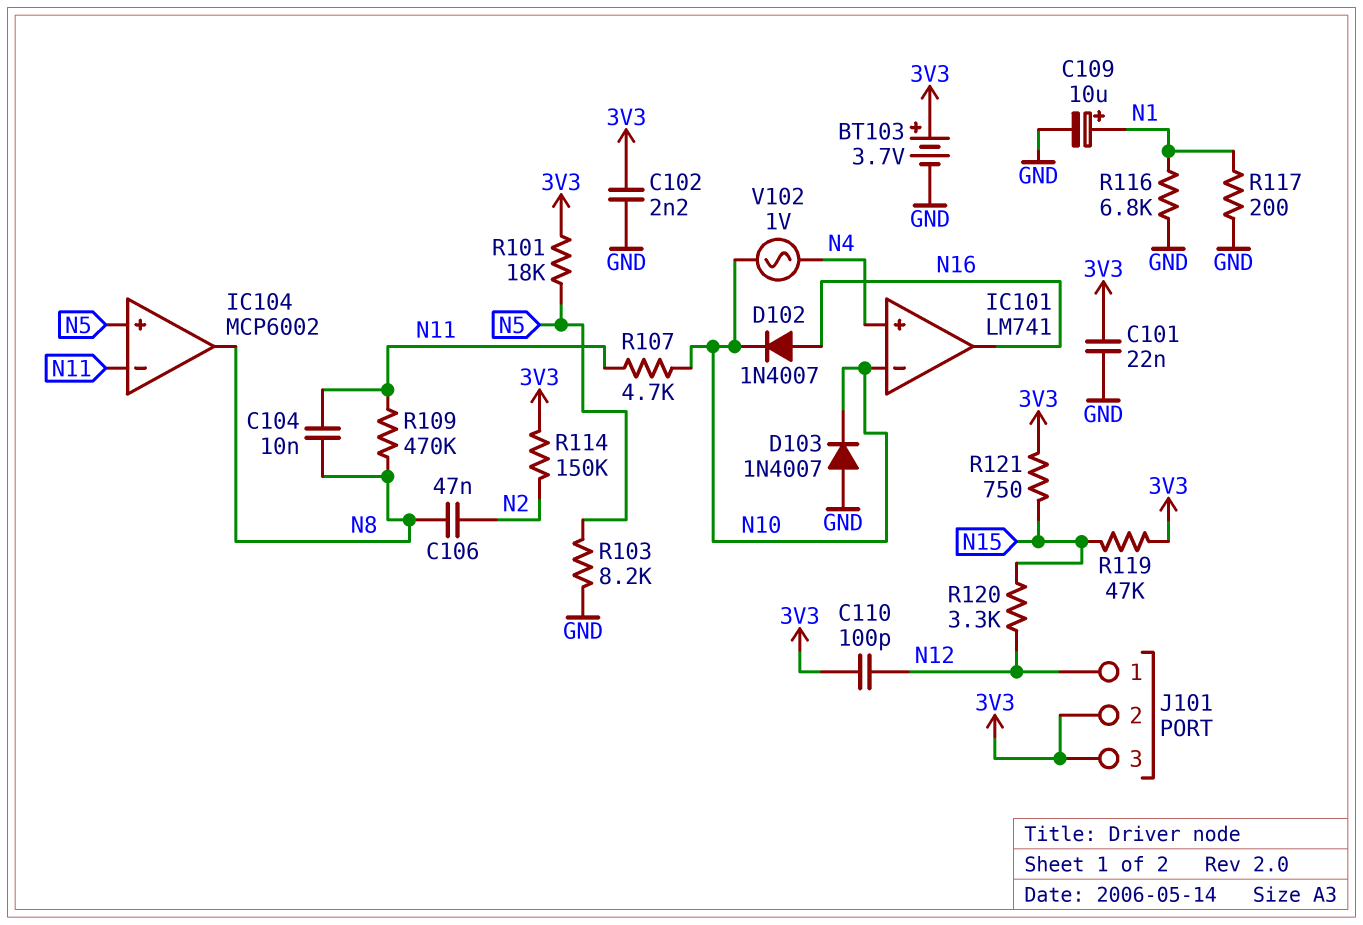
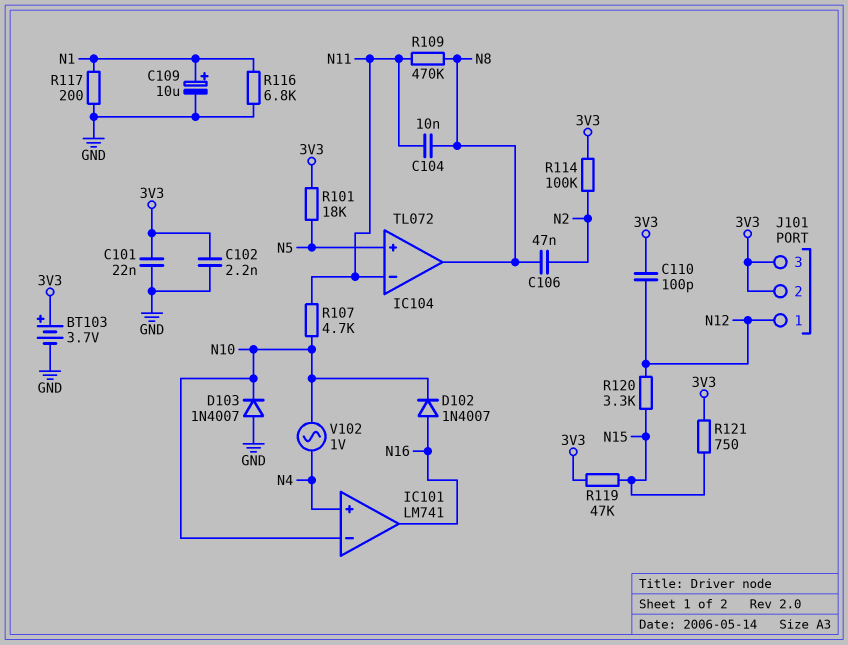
IC104: MCP6002 -> TL072
R103: 8.2k (GND, N5) -> none
R114: 150k (3V3, N2) -> 100k (3V3, N2)

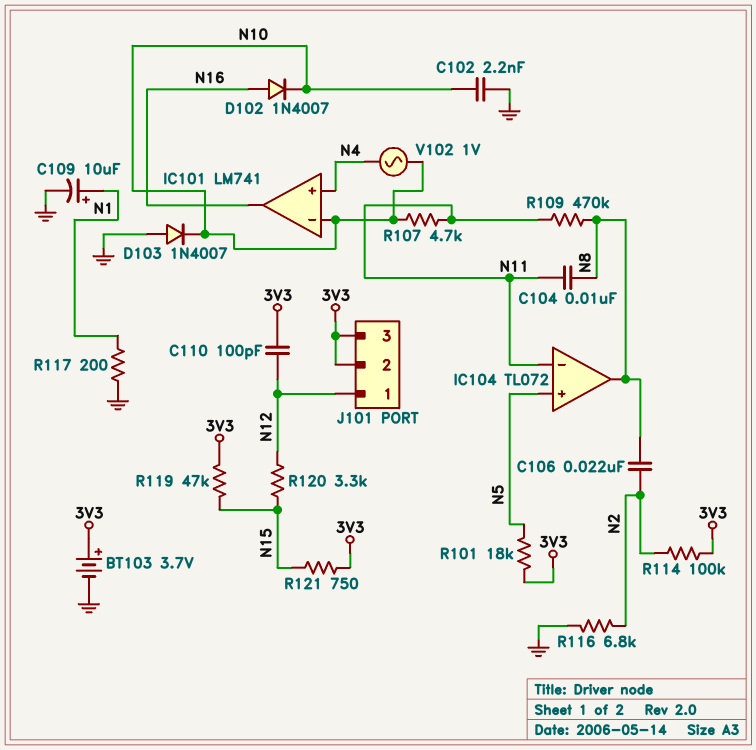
C101: 22nF (3V3, GND) -> none
C102: 2.2nF (3V3, GND) -> 2.2nF (GND, N10)
C106: 47nF (N2, N8) -> 22nF (N2, N8)
R116: 6.8k (GND, N1) -> 6.8k (GND, N2)

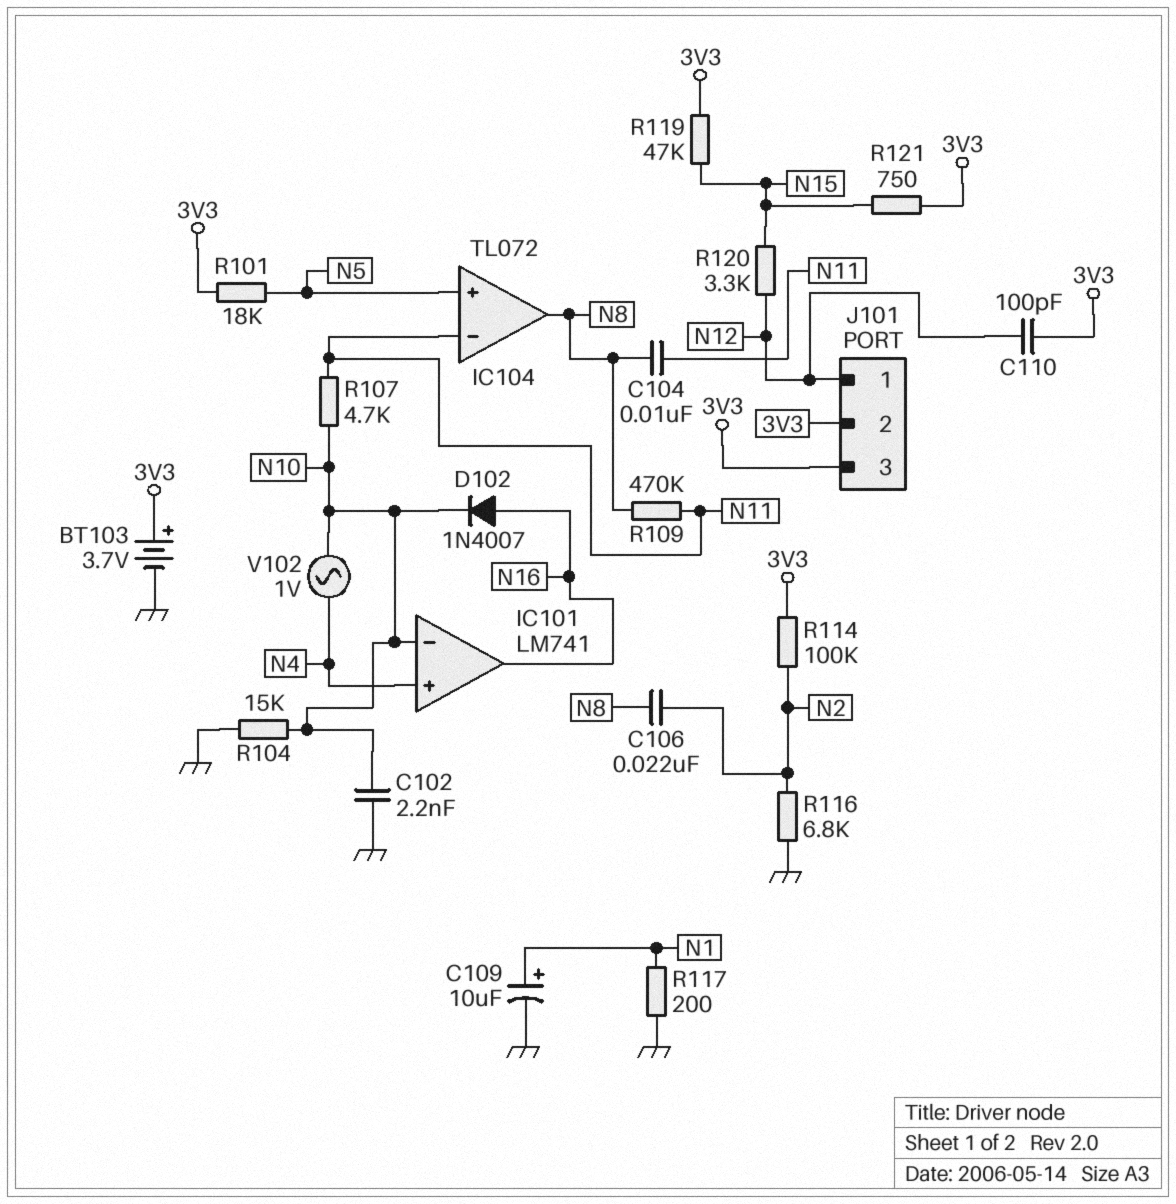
D103: diode 1N4007 (A GND, K N10) -> none
R104: none -> 15k (GND, N10)

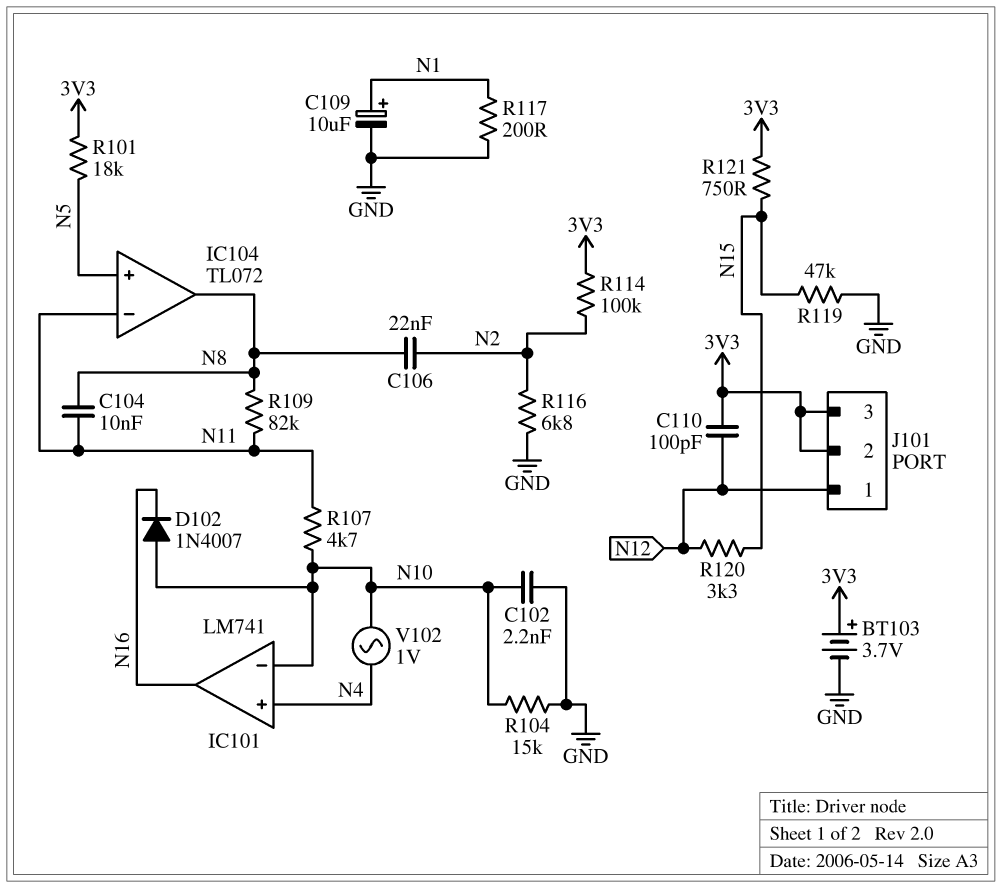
D102: diode 1N4007 (A N16, K N10) -> diode 1N4007 (A N10, K N16)
R109: 470k (N8, N11) -> 82k (N8, N11)
R119: 47k (3V3, N15) -> 47k (GND, N15)

